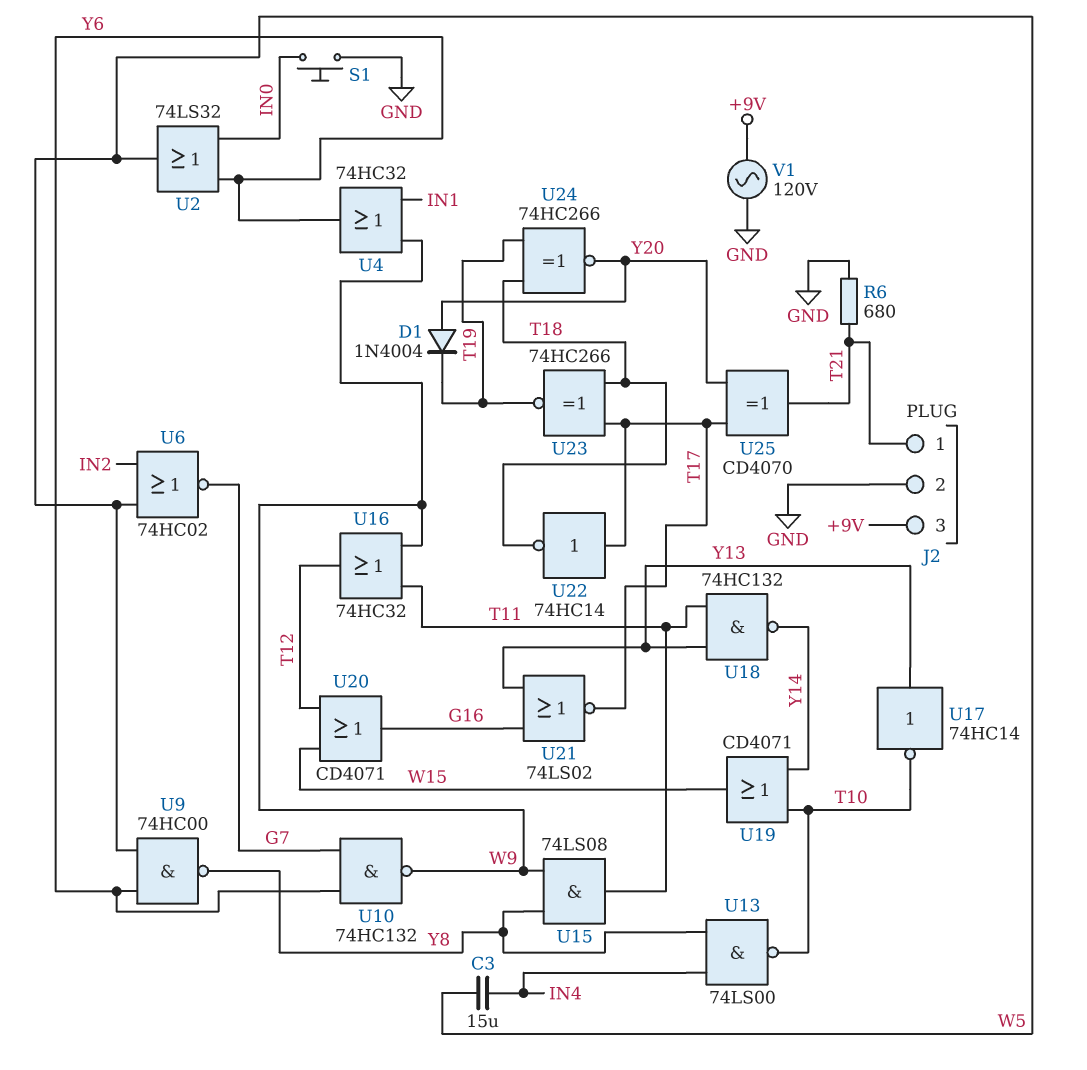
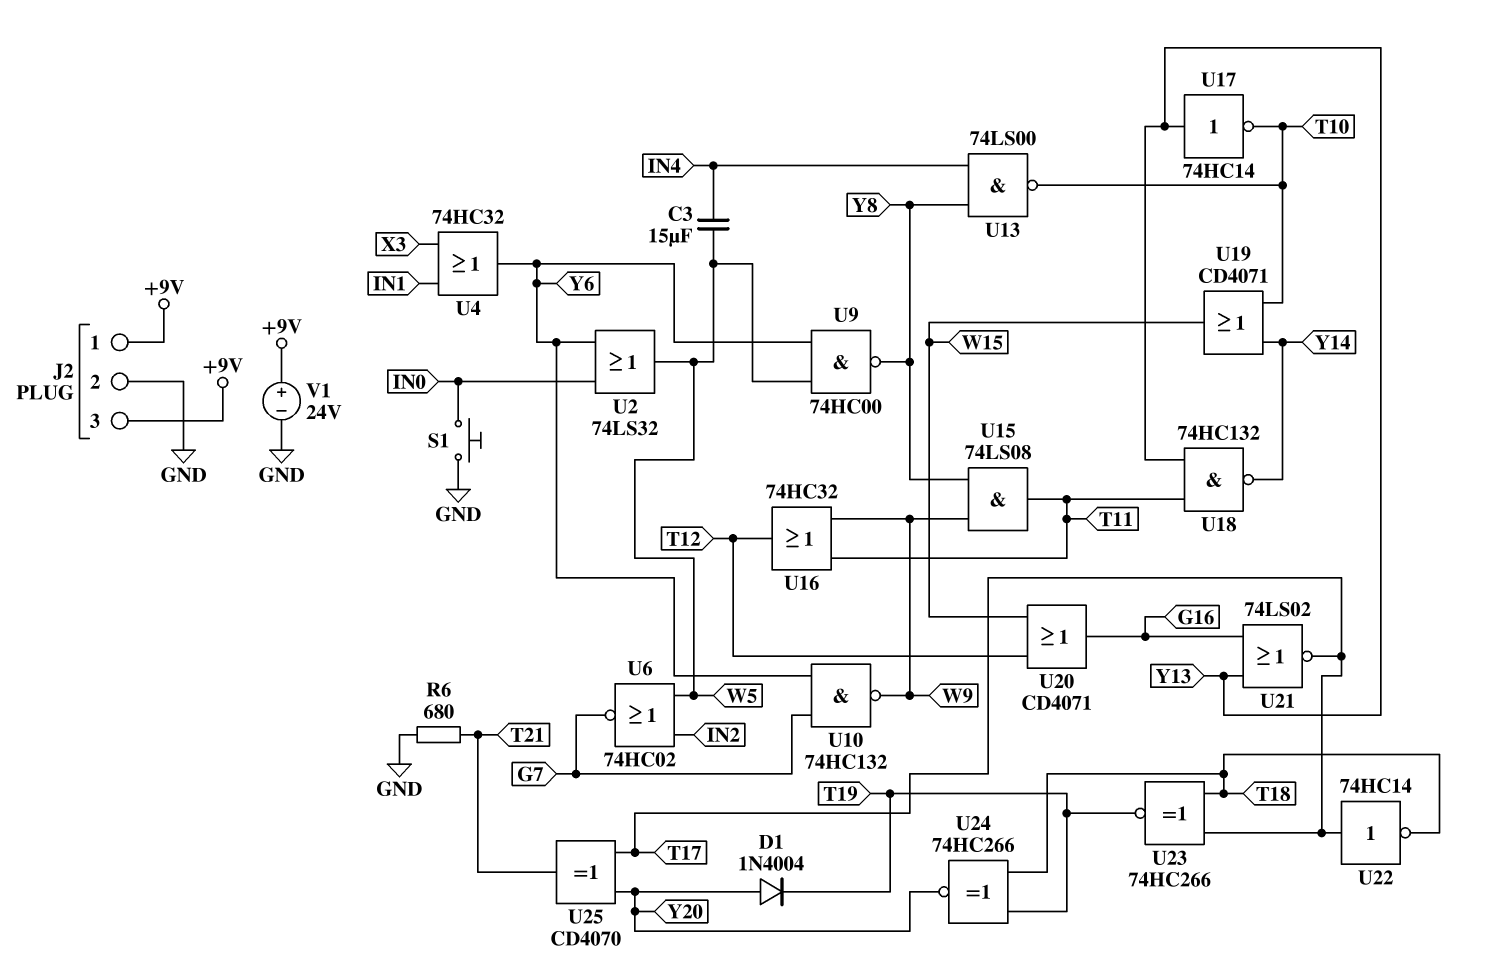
J2 pin 1: T21 -> +9V
U4: OR 74HC32 (in IN1, in W9, out Y6) -> OR 74HC32 (in IN1, in X3, out Y6)
V1: AC 120V (+9V, GND) -> 24V (plus +9V, minus GND)

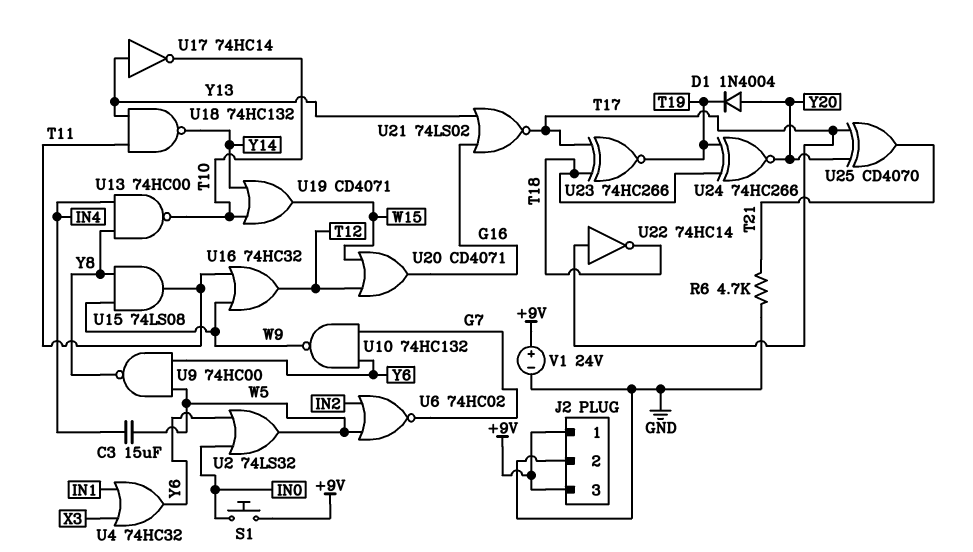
R6: 680 (GND, T21) -> 4.7k (GND, T21)
S1: button (GND, IN0) -> button (+9V, IN0)
U13: NAND 74LS00 (in IN4, in Y8, out T10) -> NAND 74HC00 (in IN4, in Y8, out T10)

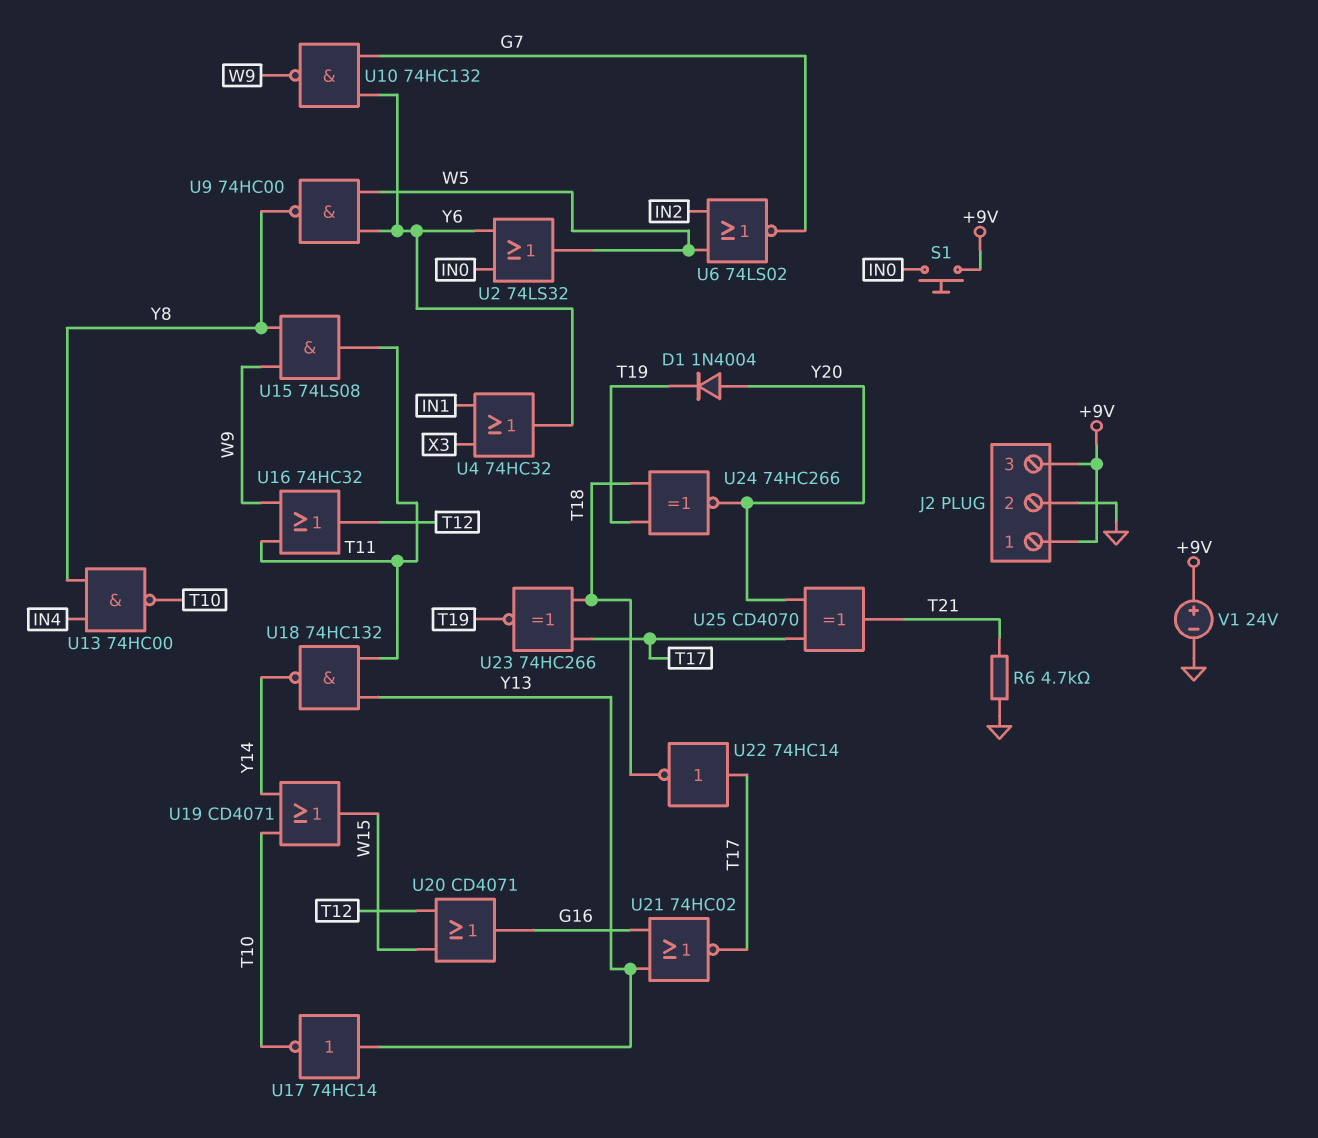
C3: 15uF (IN4, W5) -> none
U6: NOR 74HC02 (in IN2, in W5, out G7) -> NOR 74LS02 (in IN2, in W5, out G7)
U21: NOR 74LS02 (in G16, in Y13, out T17) -> NOR 74HC02 (in G16, in Y13, out T17)

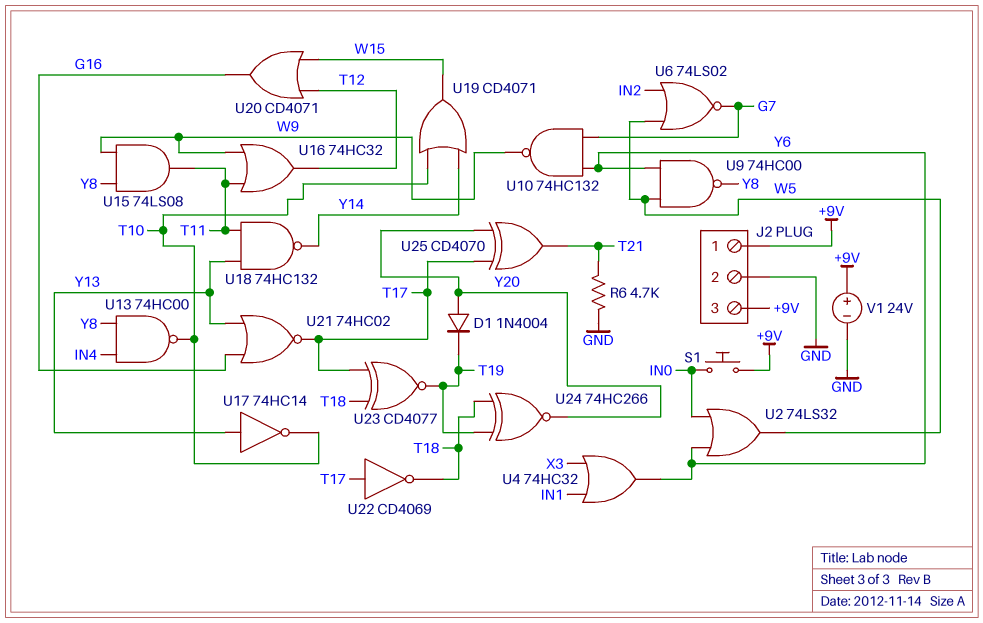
U22: NOT 74HC14 (in T17, out T18) -> NOT CD4069 (in T17, out T18)
U23: XNOR 74HC266 (in T17, in T18, out T19) -> XNOR CD4077 (in T17, in T18, out T19)

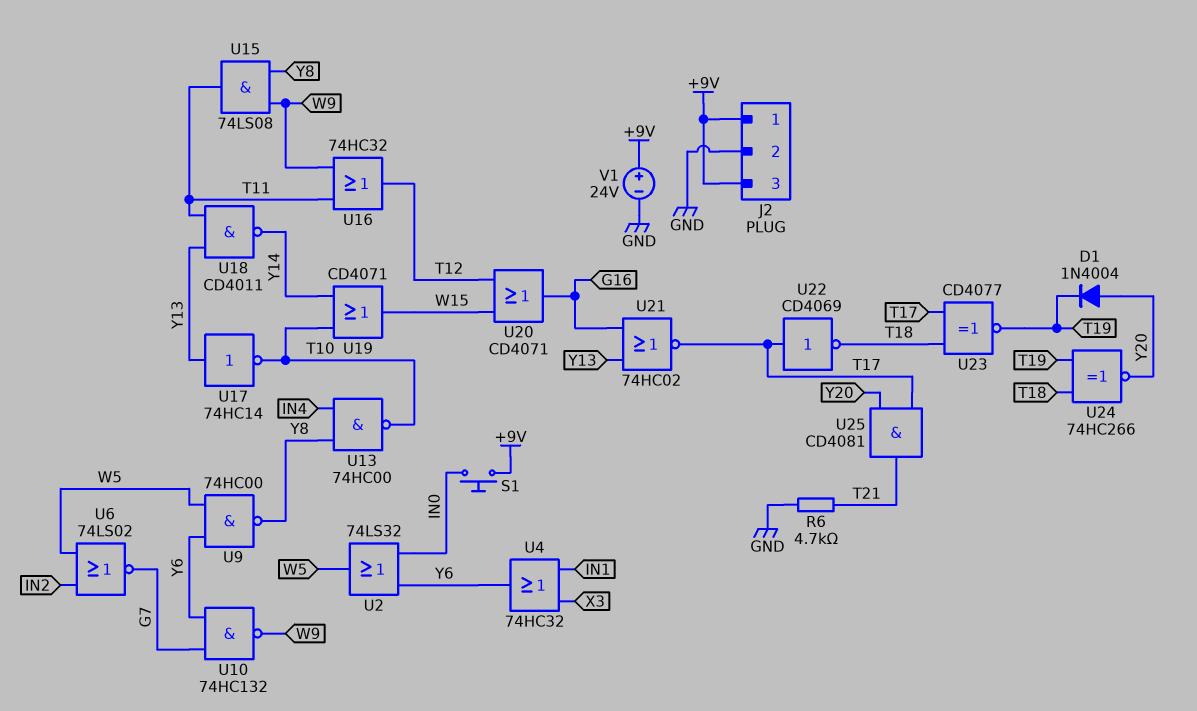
U18: NAND 74HC132 (in T11, in Y13, out Y14) -> NAND CD4011 (in T11, in Y13, out Y14)
U25: XOR CD4070 (in T17, in Y20, out T21) -> AND CD4081 (in T17, in Y20, out T21)

